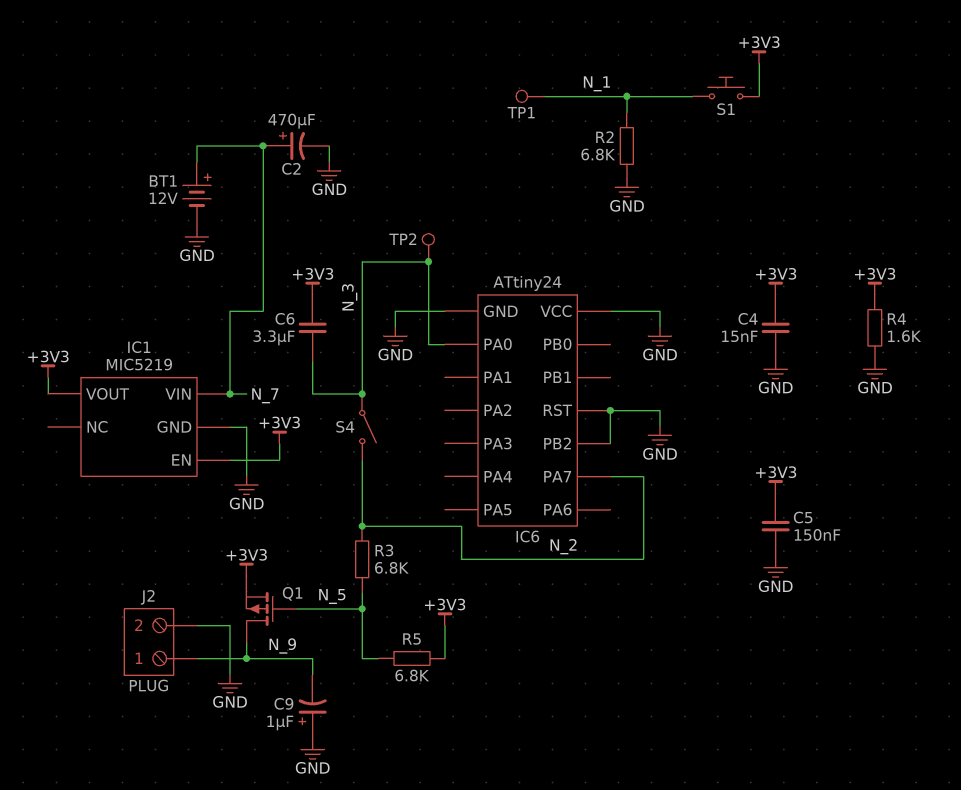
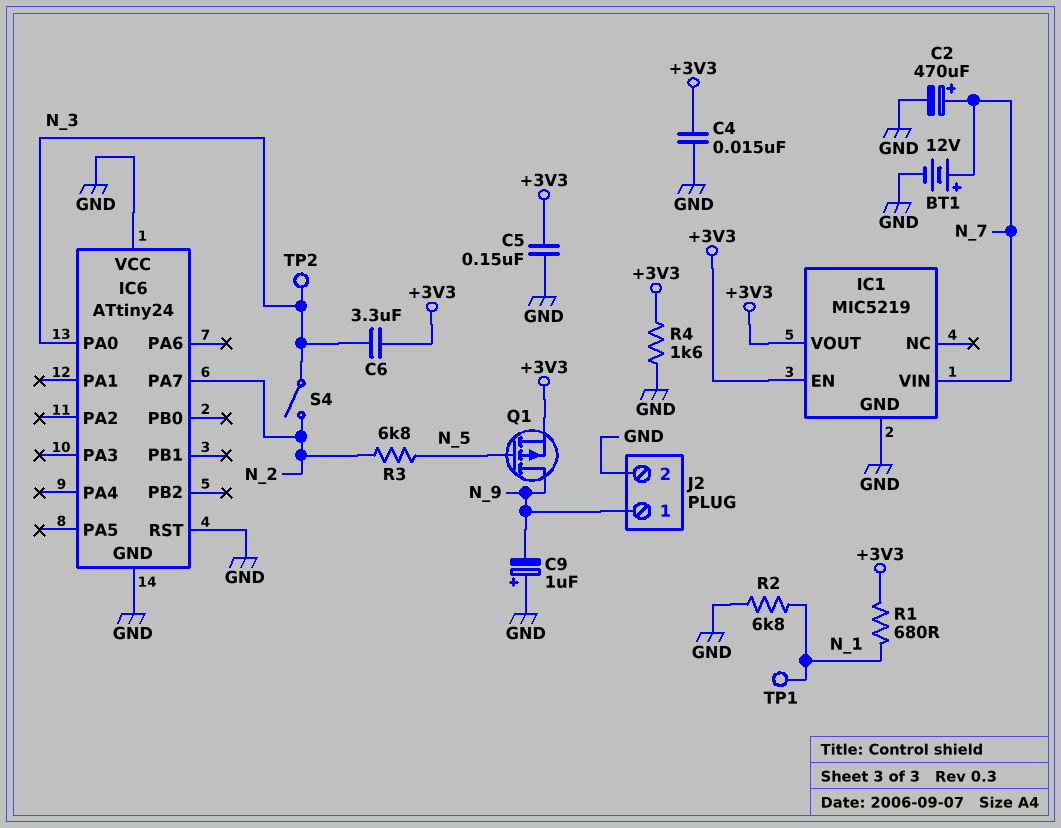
IC6 pin PB2: GND -> none
R1: none -> 680 (+3V3, N_1)
R5: 6.8k (+3V3, N_5) -> none
S1: button (+3V3, N_1) -> none

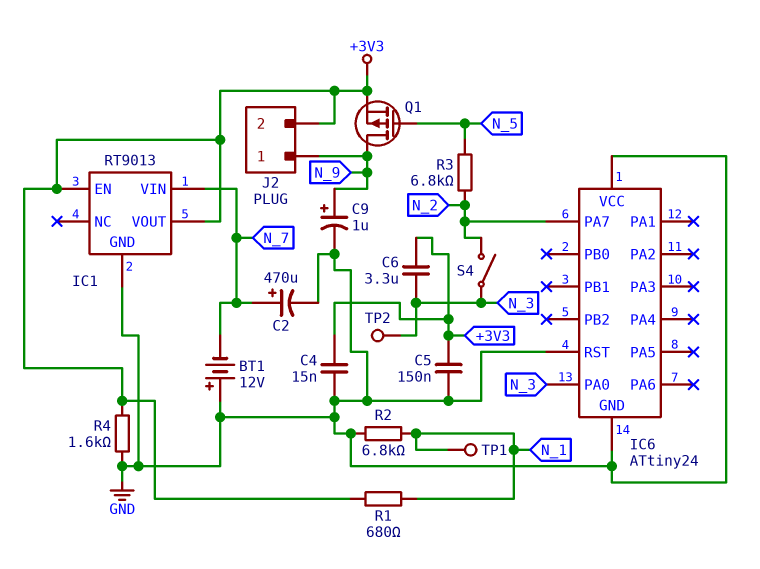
BT1: 12V (plus N_7, minus GND) -> 12V (plus GND, minus N_7)
C9: 1uF (plus GND, minus N_9) -> 1uF (plus N_9, minus GND)
IC1: MIC5219 -> RT9013
J2 pin 2: GND -> +3V3

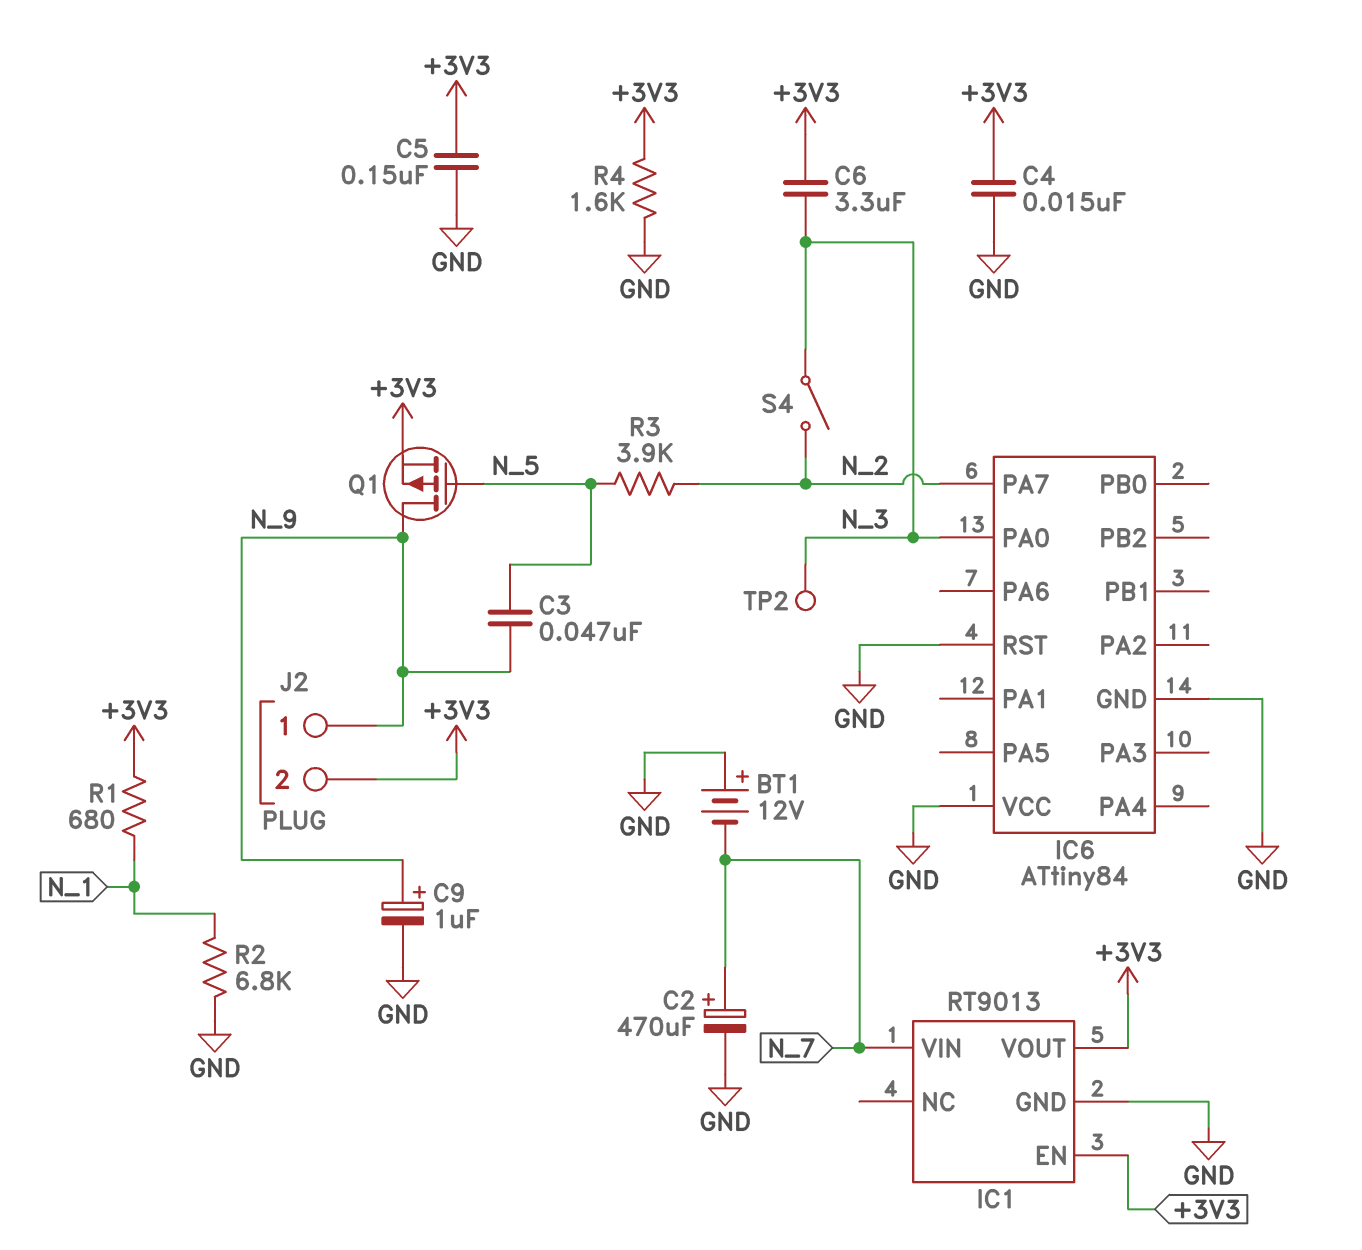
C3: none -> 47nF (N_5, N_9)
IC6: ATtiny24 -> ATtiny84
R3: 6.8k (N_2, N_5) -> 3.9k (N_2, N_5)
TP1: test point (N_1) -> none

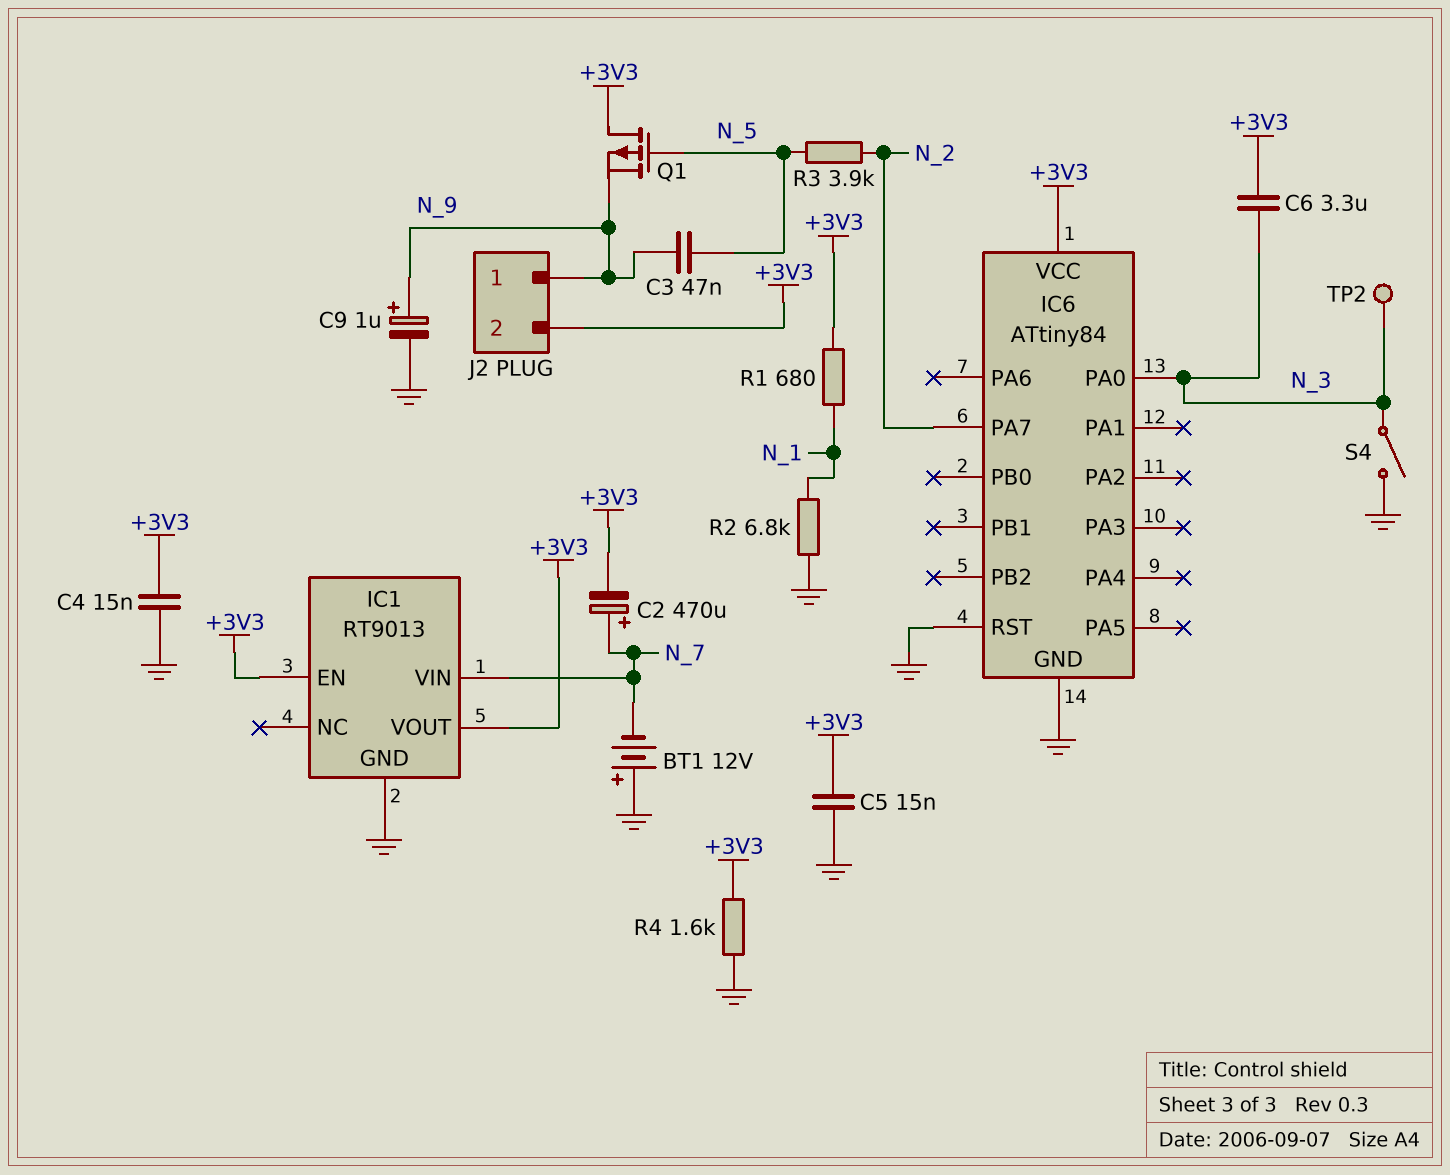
C2: 470uF (plus N_7, minus GND) -> 470uF (plus N_7, minus +3V3)
C5: 150nF (+3V3, GND) -> 15nF (+3V3, GND)
IC6 pin VCC: GND -> +3V3
Q1: PMOS (G N_5, D N_9, S +3V3) -> PMOS (G N_5, D +3V3, S N_9)
S4: switch (N_2, N_3) -> switch (GND, N_3)

